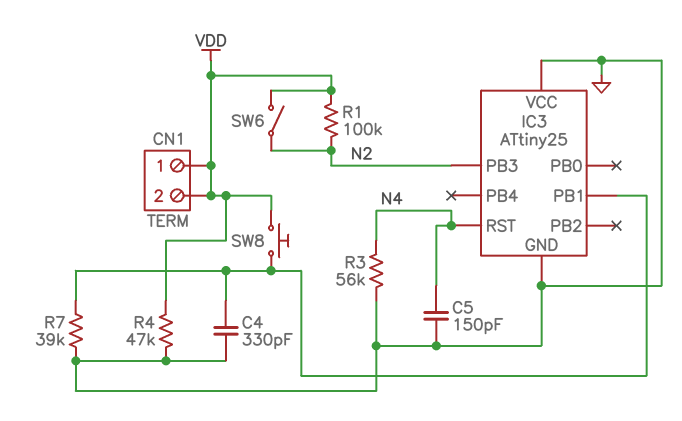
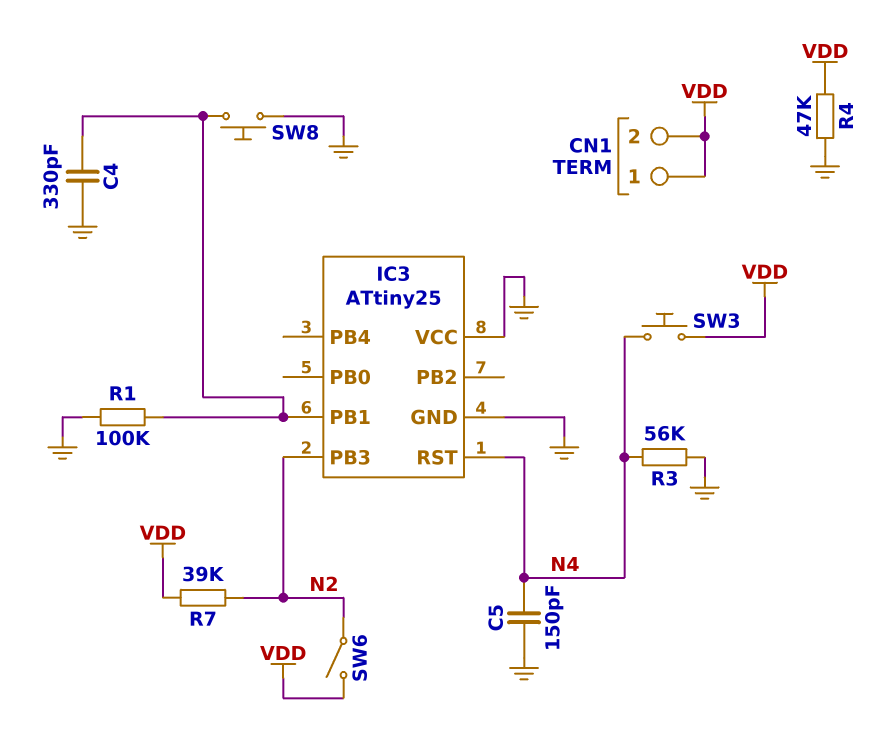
R1: 100k (N2, VDD) -> 100k (GND, IC3/PB1)
R7: 39k (GND, IC3/PB1) -> 39k (N2, VDD)
SW3: none -> button (N4, VDD)
SW8: button (IC3/PB1, VDD) -> button (GND, IC3/PB1)

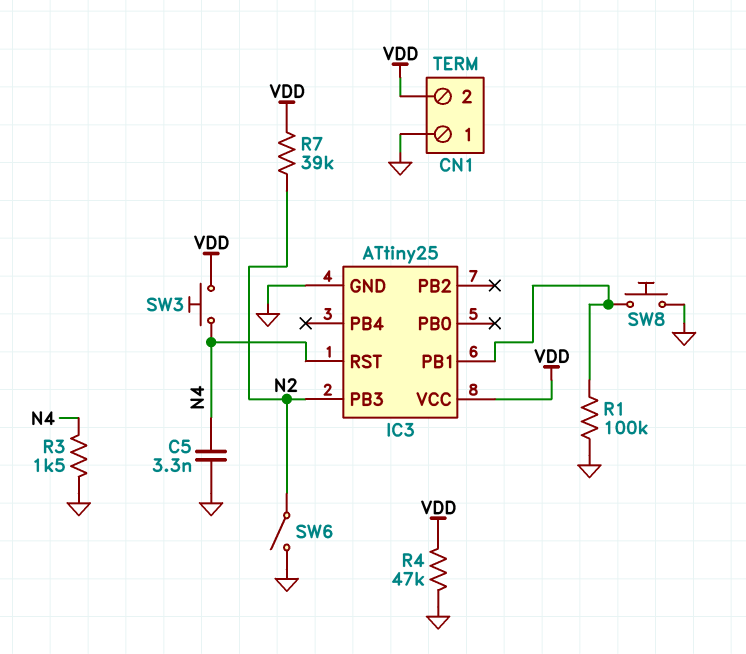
C4: 330pF (GND, IC3/PB1) -> none
C5: 150pF (GND, N4) -> 3.3nF (GND, N4)
CN1 pin 1: VDD -> GND
IC3 pin VCC: GND -> VDD
R3: 56k (GND, N4) -> 1.5k (GND, N4)
SW6: switch (N2, VDD) -> switch (GND, N2)

